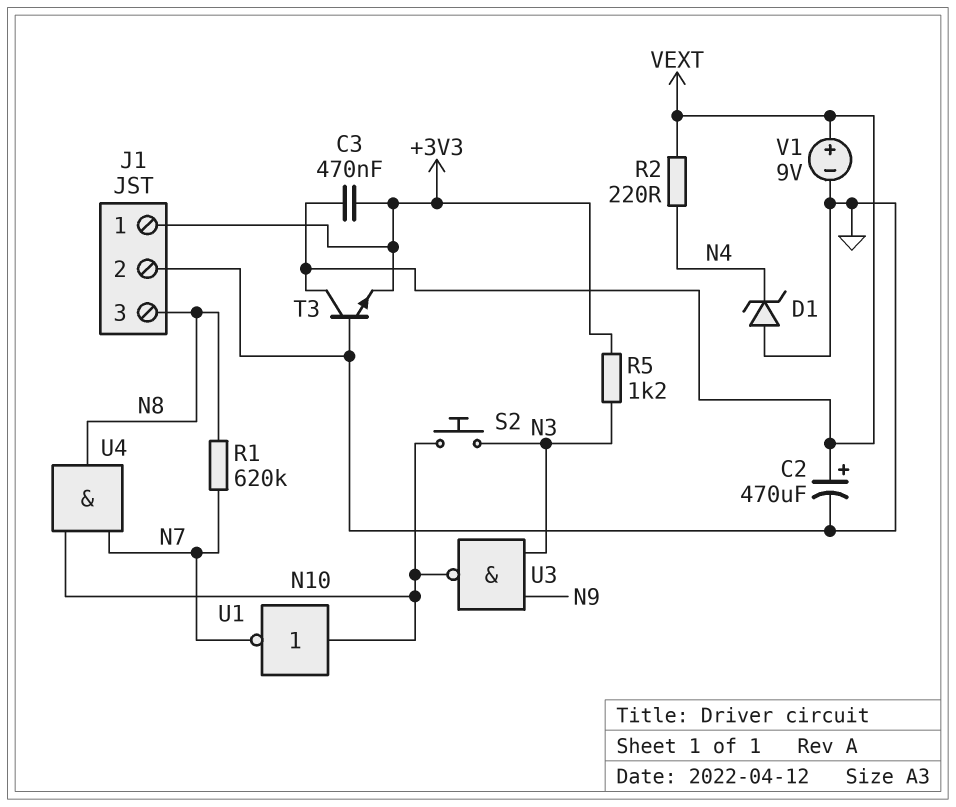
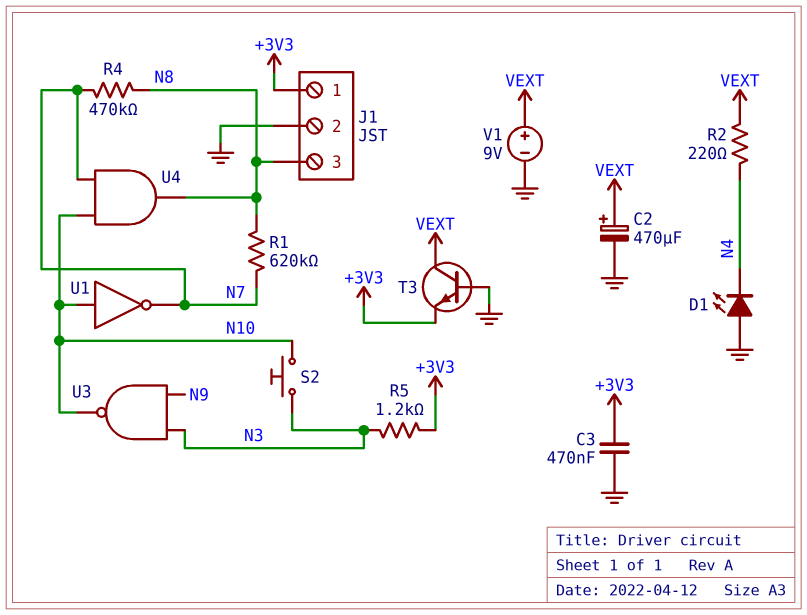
C3: 470nF (+3V3, VEXT) -> 470nF (+3V3, GND)
D1: zener (A GND, K N4) -> LED (A GND, K N4)
R4: none -> 470k (N7, N8)

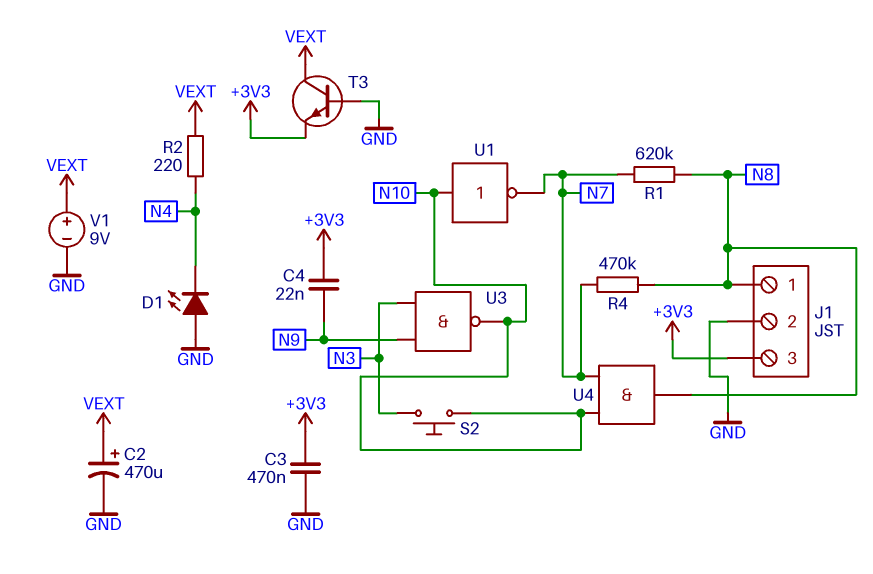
C4: none -> 22nF (+3V3, N9)
J1 pin 1: +3V3 -> N8
J1 pin 3: N8 -> +3V3
R5: 1.2k (+3V3, N3) -> none

